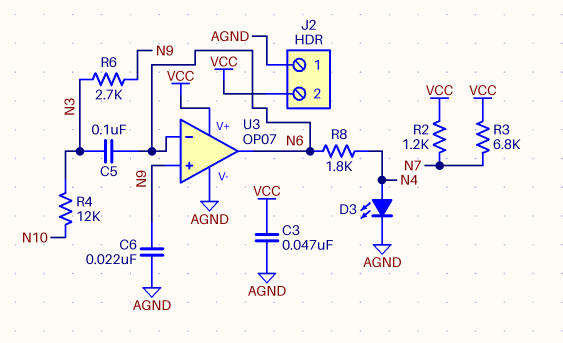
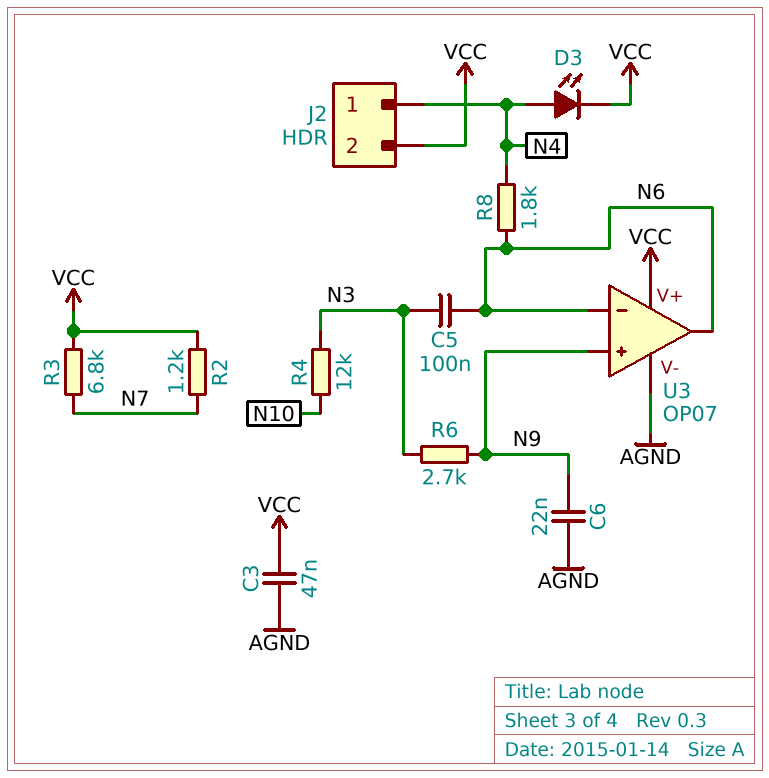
D3: LED (A N4, K AGND) -> LED (A N4, K VCC)
J2 pin 1: AGND -> N4

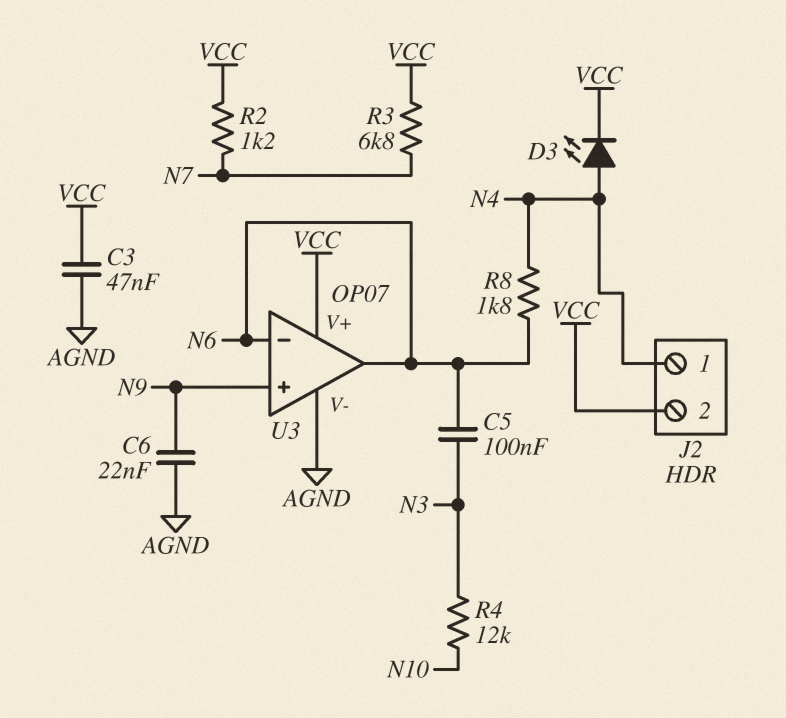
R6: 2.7k (N3, N9) -> none

